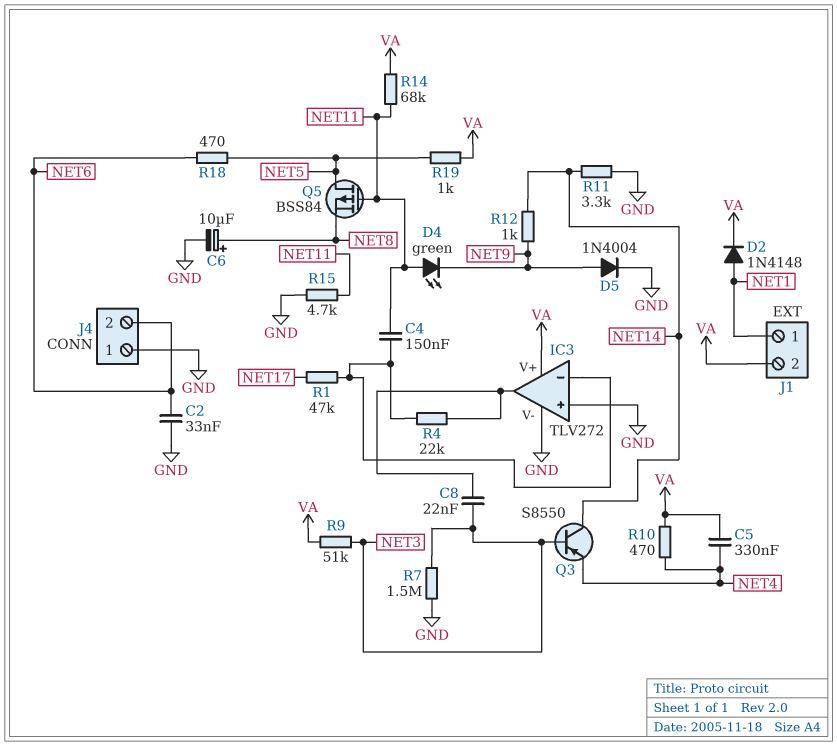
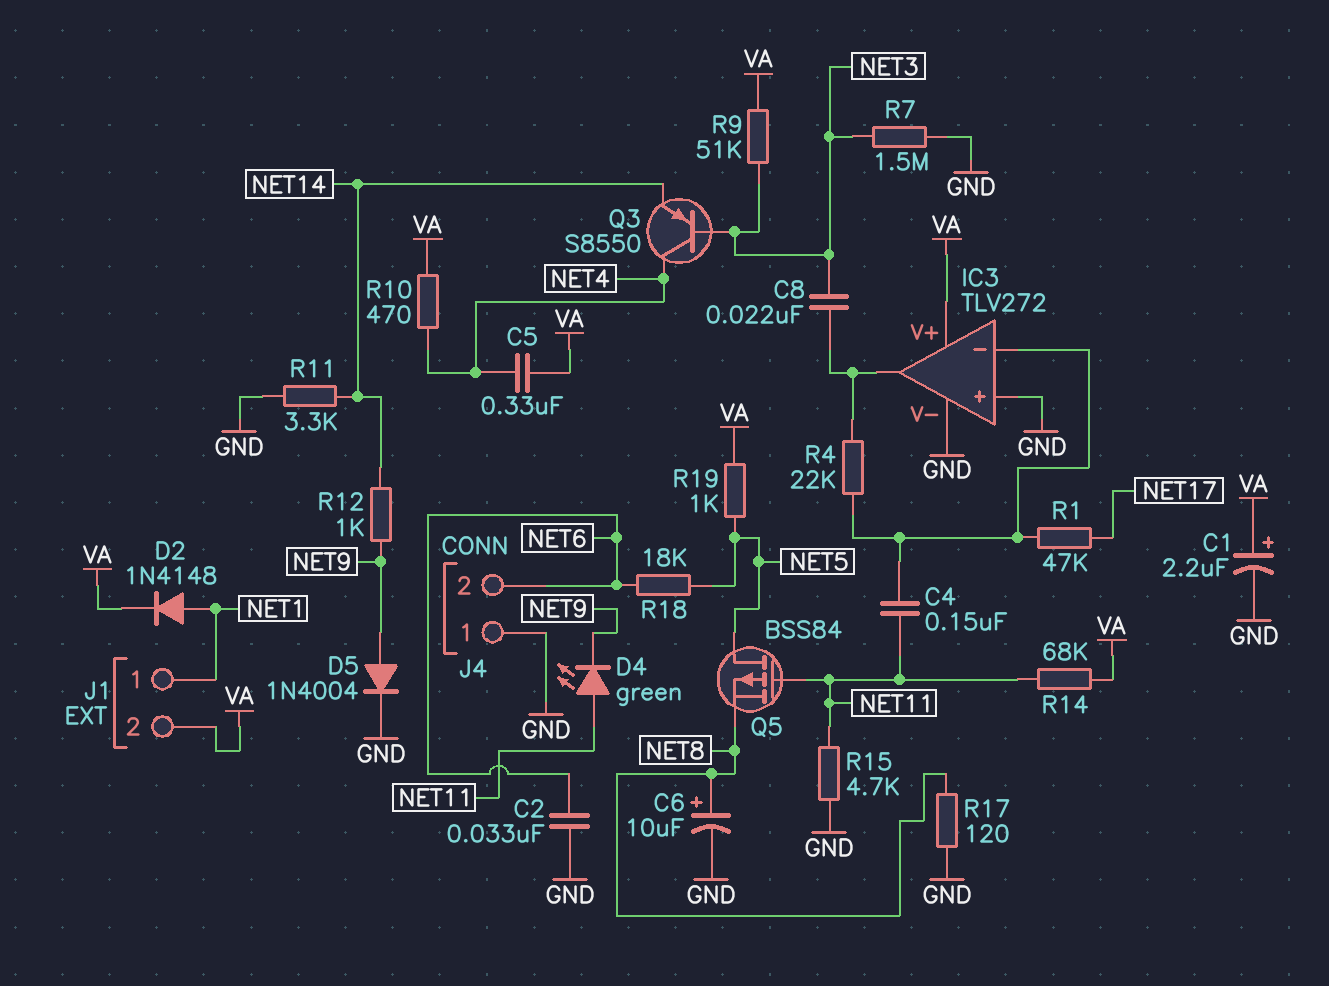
C1: none -> 2.2uF (plus VA, minus GND)
Q3: PNP S8550 (B NET3, C NET14, E NET4) -> PNP S8550 (B NET3, C NET4, E NET14)
R17: none -> 120 (GND, NET8)
R18: 470 (NET5, NET6) -> 18k (NET5, NET6)

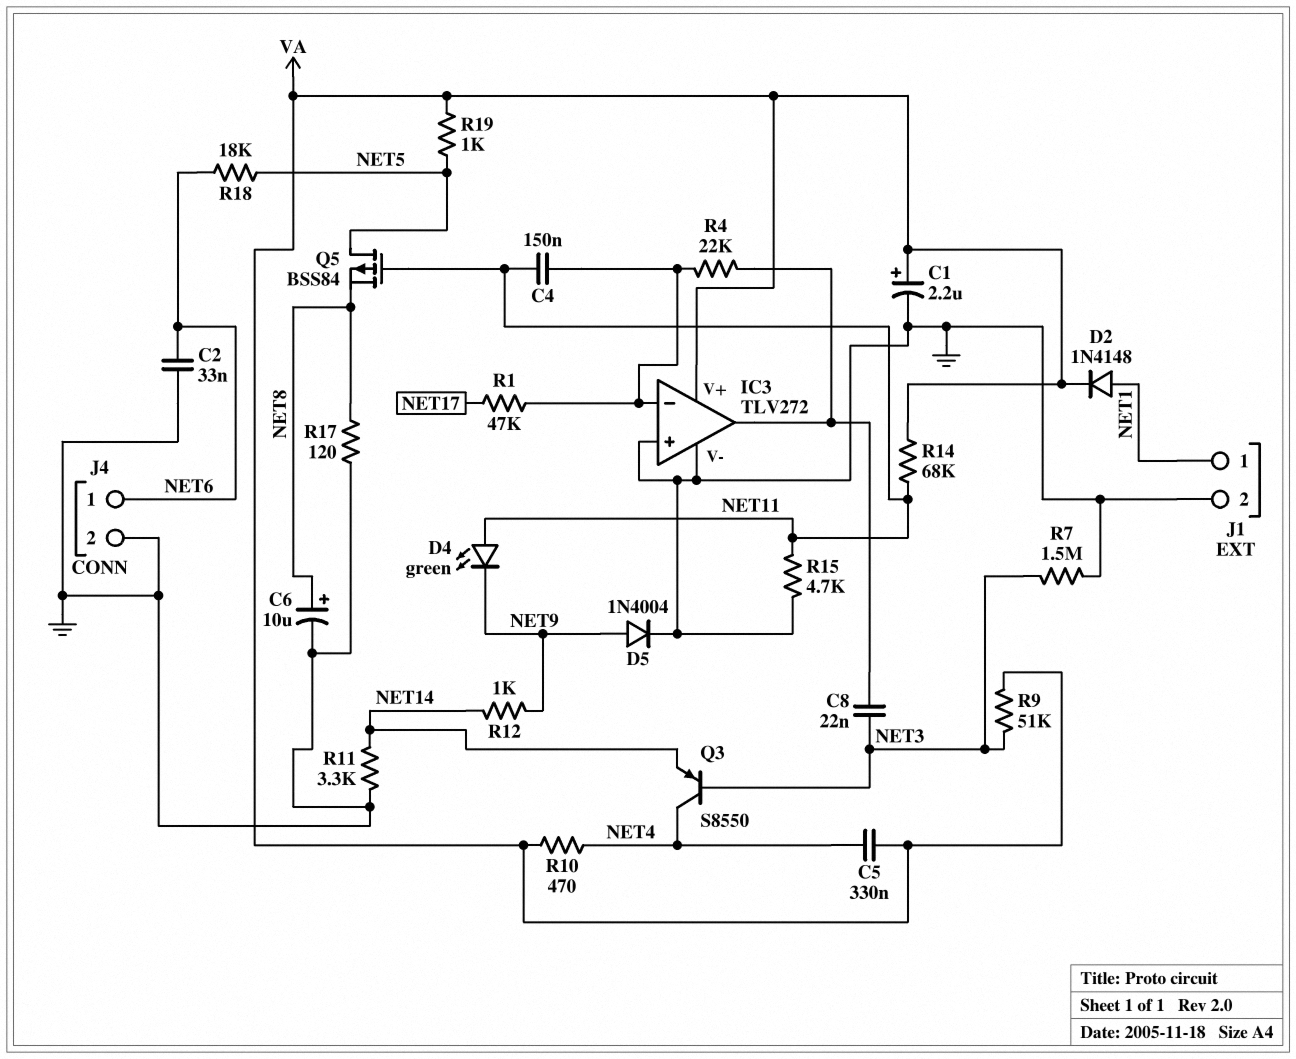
J1 pin 2: VA -> GND
J4 pin 1: GND -> NET6
J4 pin 2: NET6 -> GND

